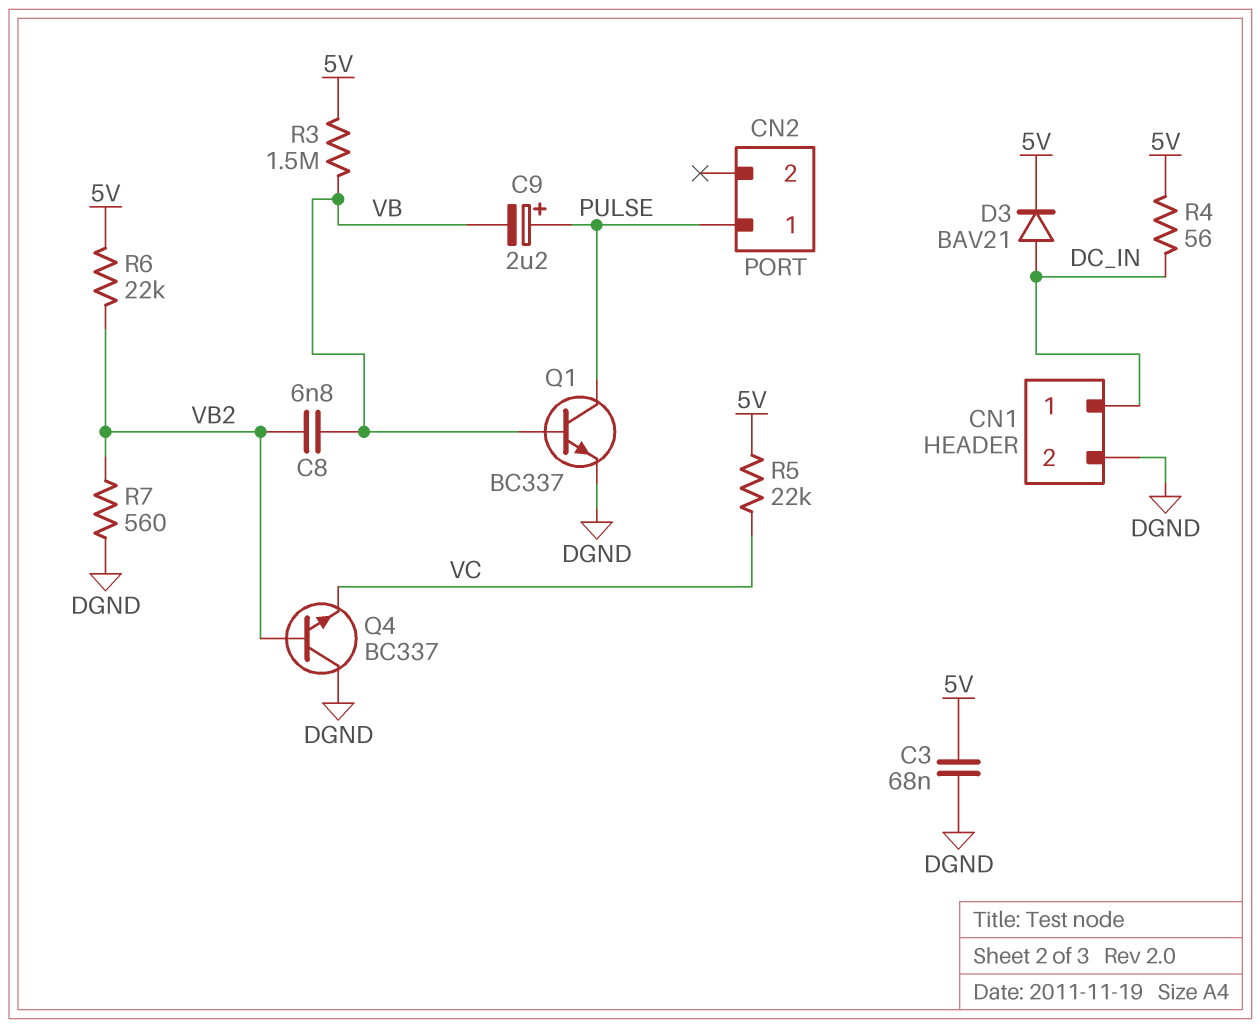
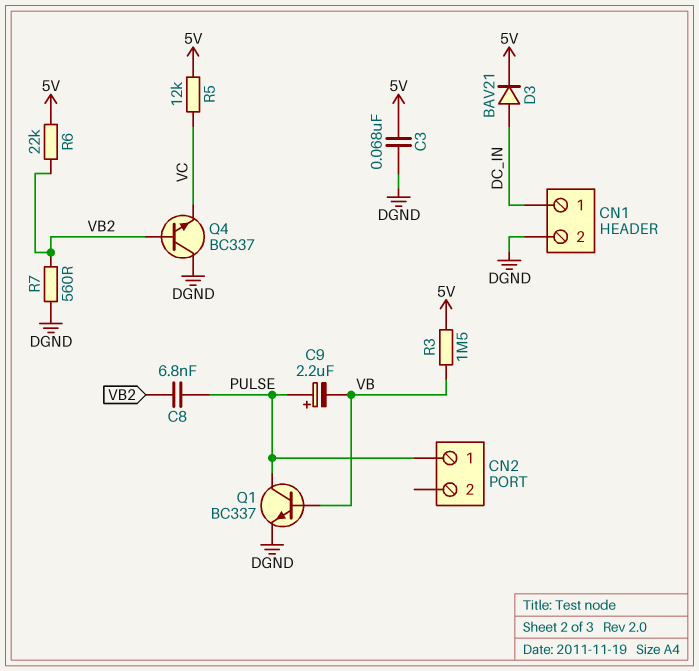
C8: 6.8nF (VB, VB2) -> 6.8nF (PULSE, VB2)
R4: 56 (5V, DC_IN) -> none
R5: 22k (5V, VC) -> 12k (5V, VC)

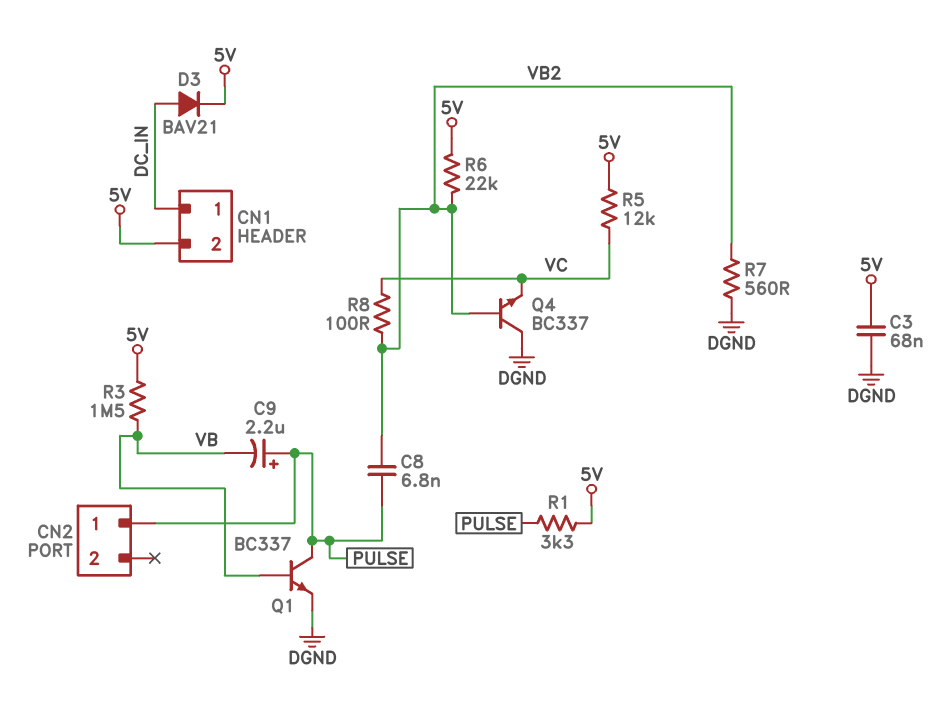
CN1 pin 2: DGND -> 5V
R1: none -> 3.3k (5V, PULSE)
R8: none -> 100 (VB2, VC)

